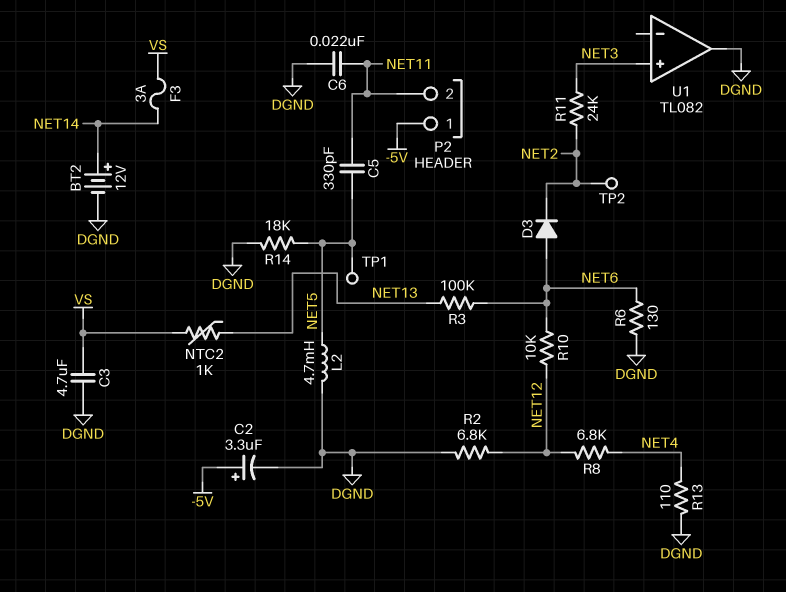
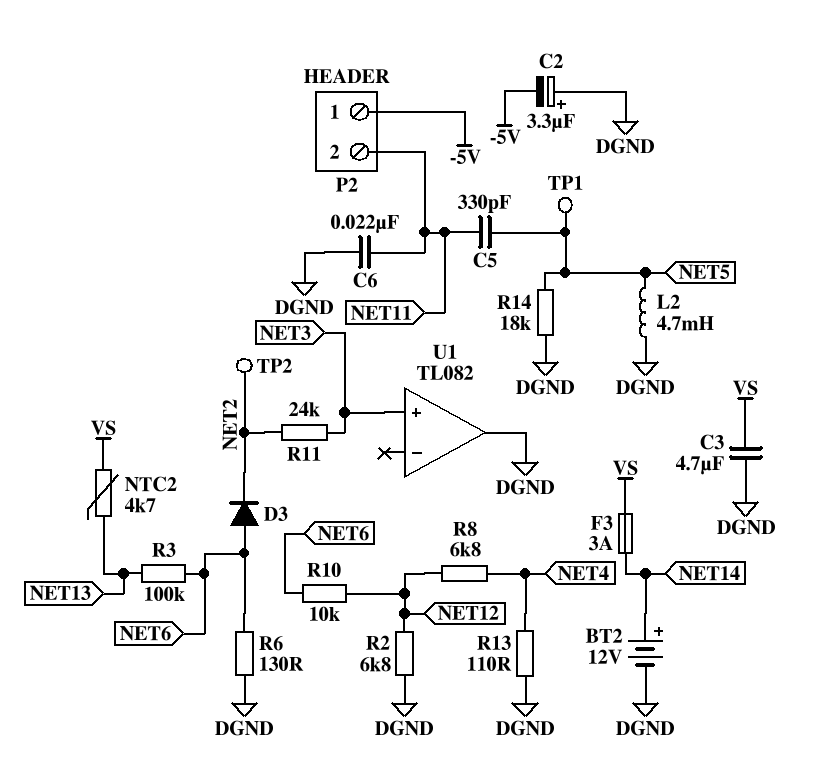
C2: 3.3uF (plus -5V, minus DGND) -> 3.3uF (plus DGND, minus -5V)
NTC2: 1k (NET13, VS) -> 4.7k (NET13, VS)

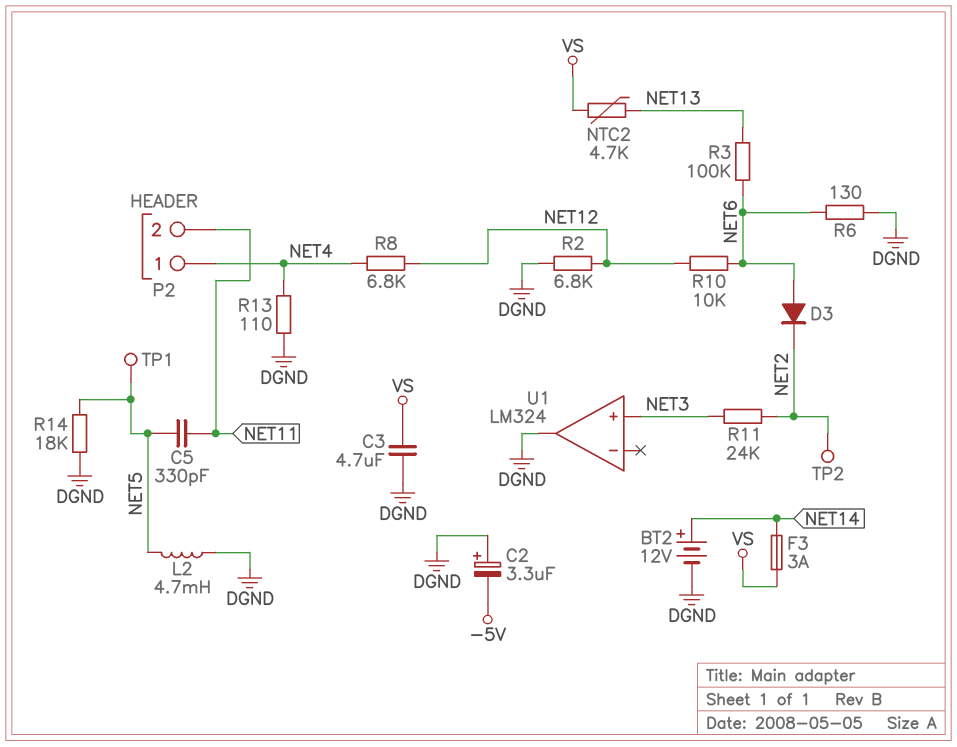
C6: 22nF (DGND, NET11) -> none
P2 pin 1: -5V -> NET4
U1: TL082 -> LM324

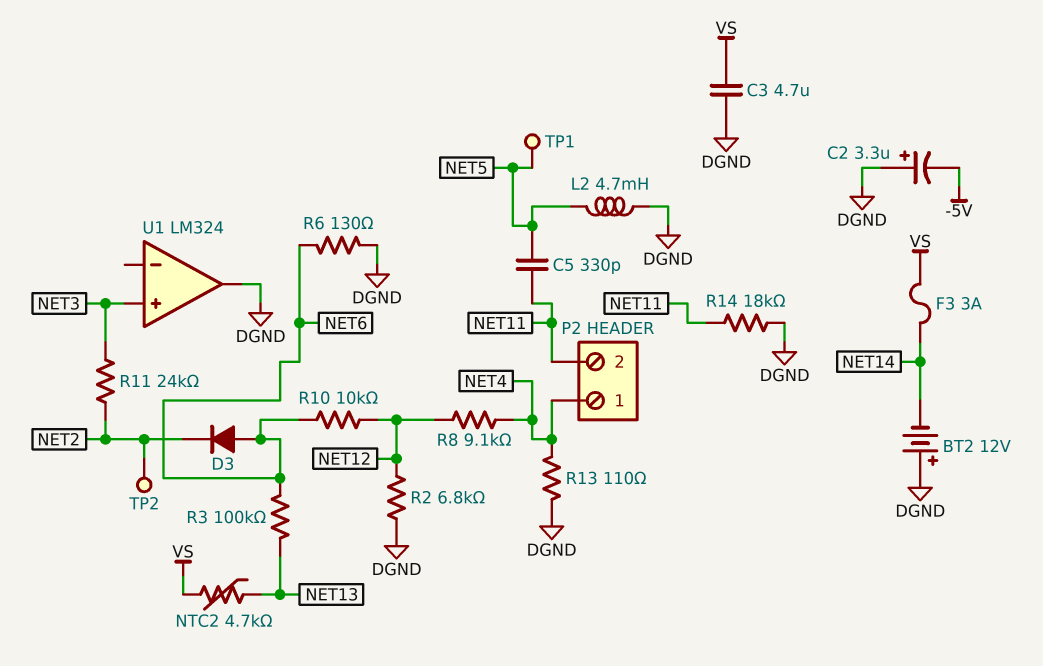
BT2: 12V (plus NET14, minus DGND) -> 12V (plus DGND, minus NET14)
R8: 6.8k (NET4, NET12) -> 9.1k (NET4, NET12)
R14: 18k (DGND, NET5) -> 18k (DGND, NET11)

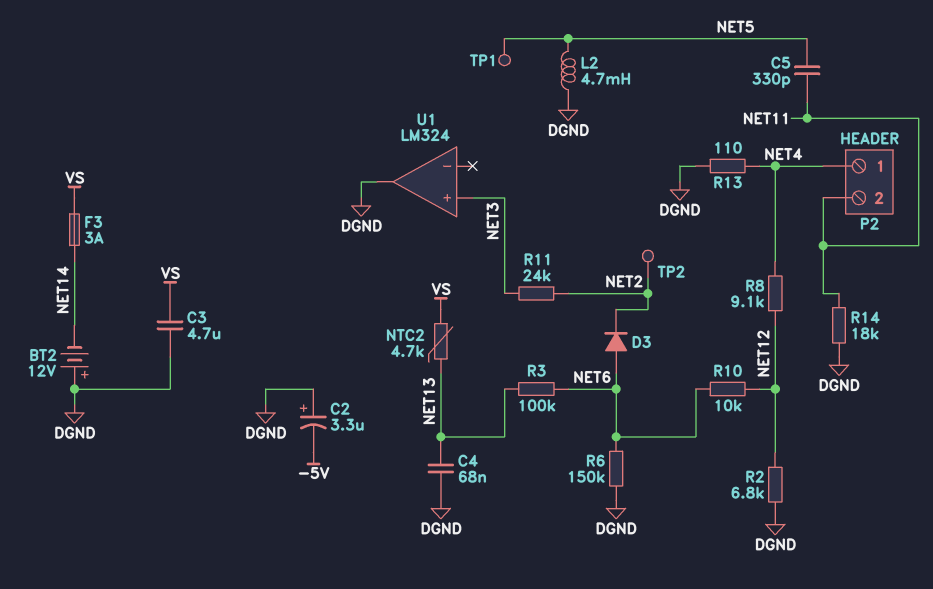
C4: none -> 68nF (DGND, NET13)
R6: 130 (DGND, NET6) -> 150k (DGND, NET6)

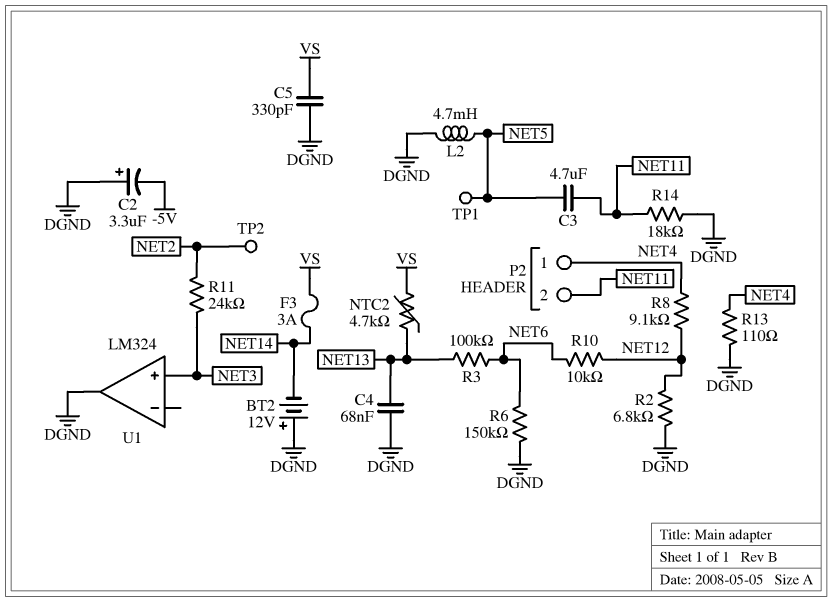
C3: 4.7uF (DGND, VS) -> 4.7uF (NET5, NET11)
C5: 330pF (NET5, NET11) -> 330pF (DGND, VS)
D3: diode (A NET6, K NET2) -> none

